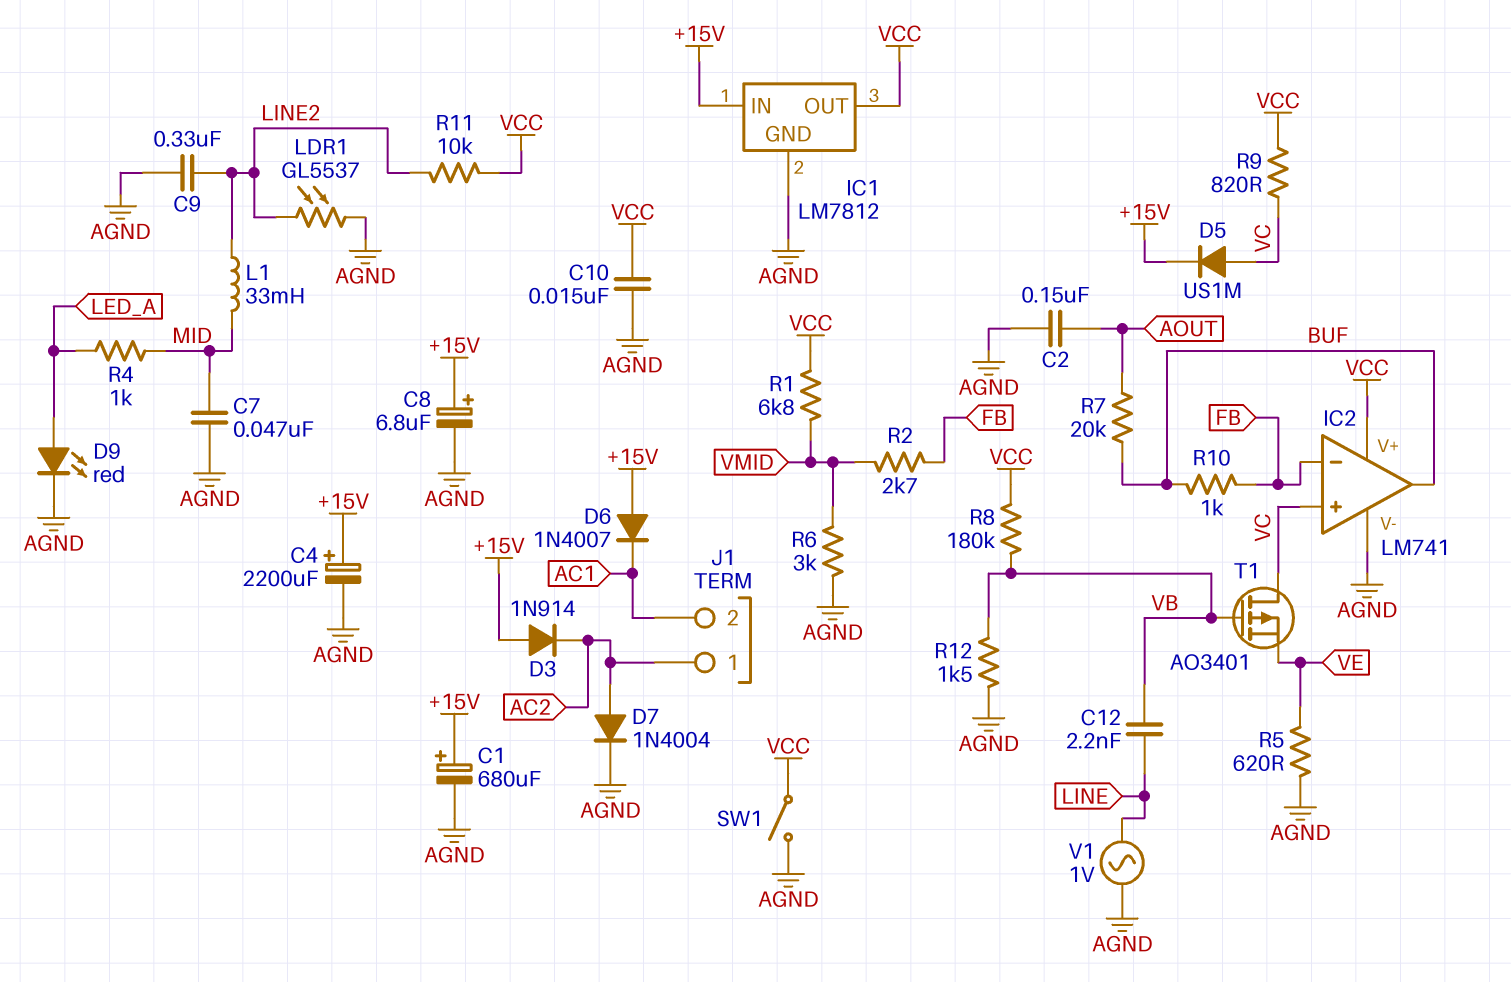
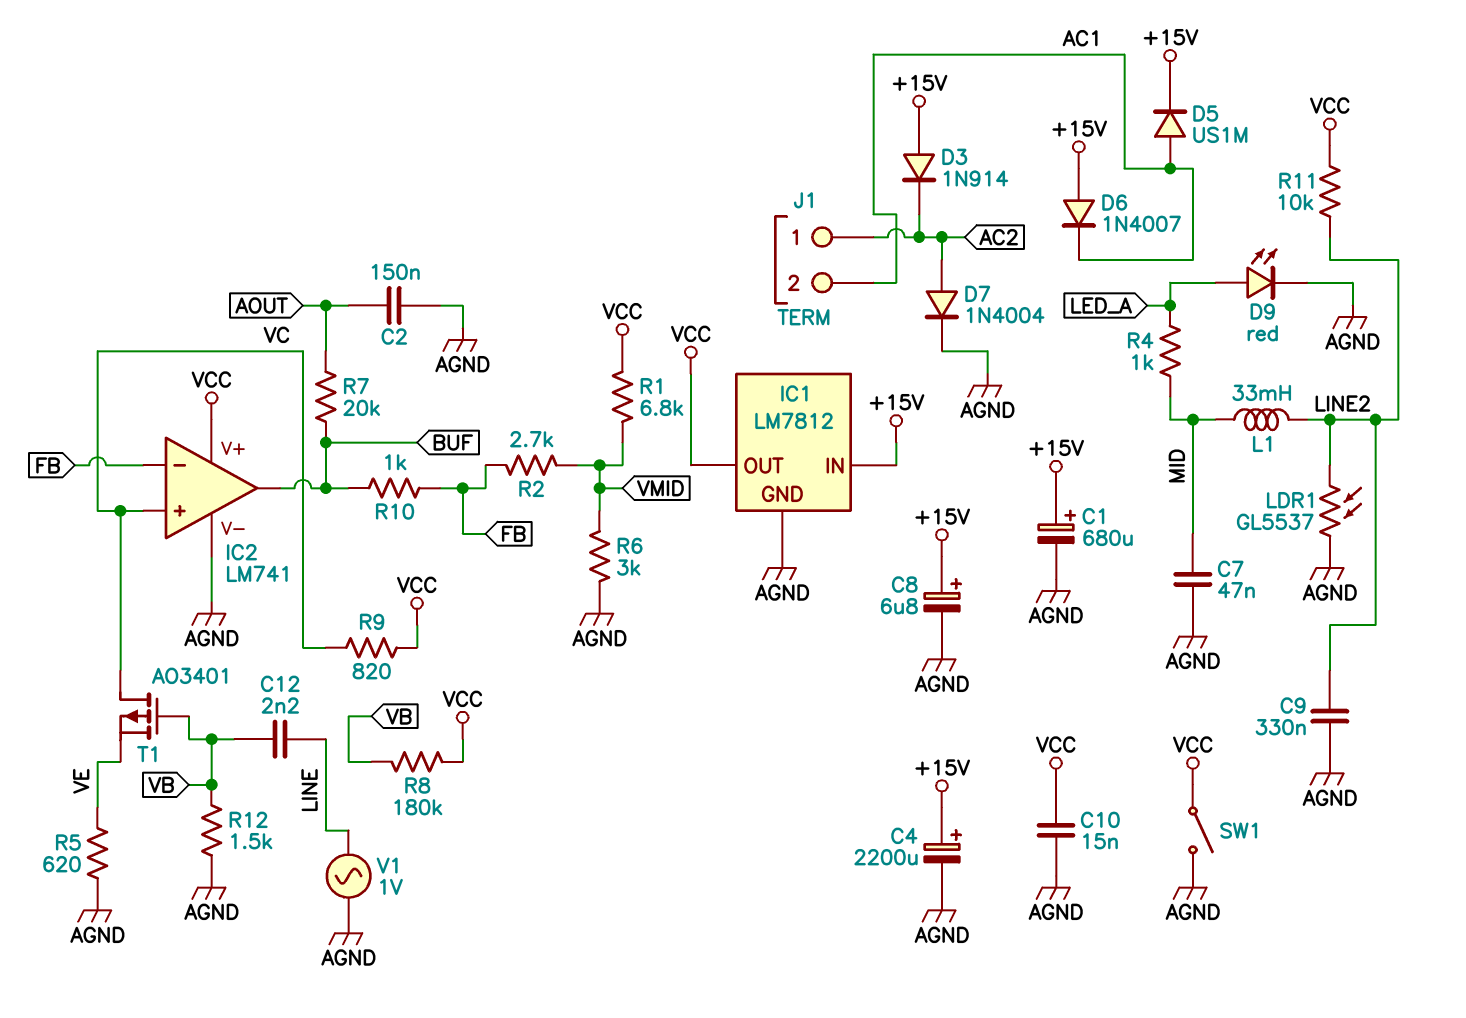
D5: diode US1M (A VC, K +15V) -> diode US1M (A AC1, K +15V)

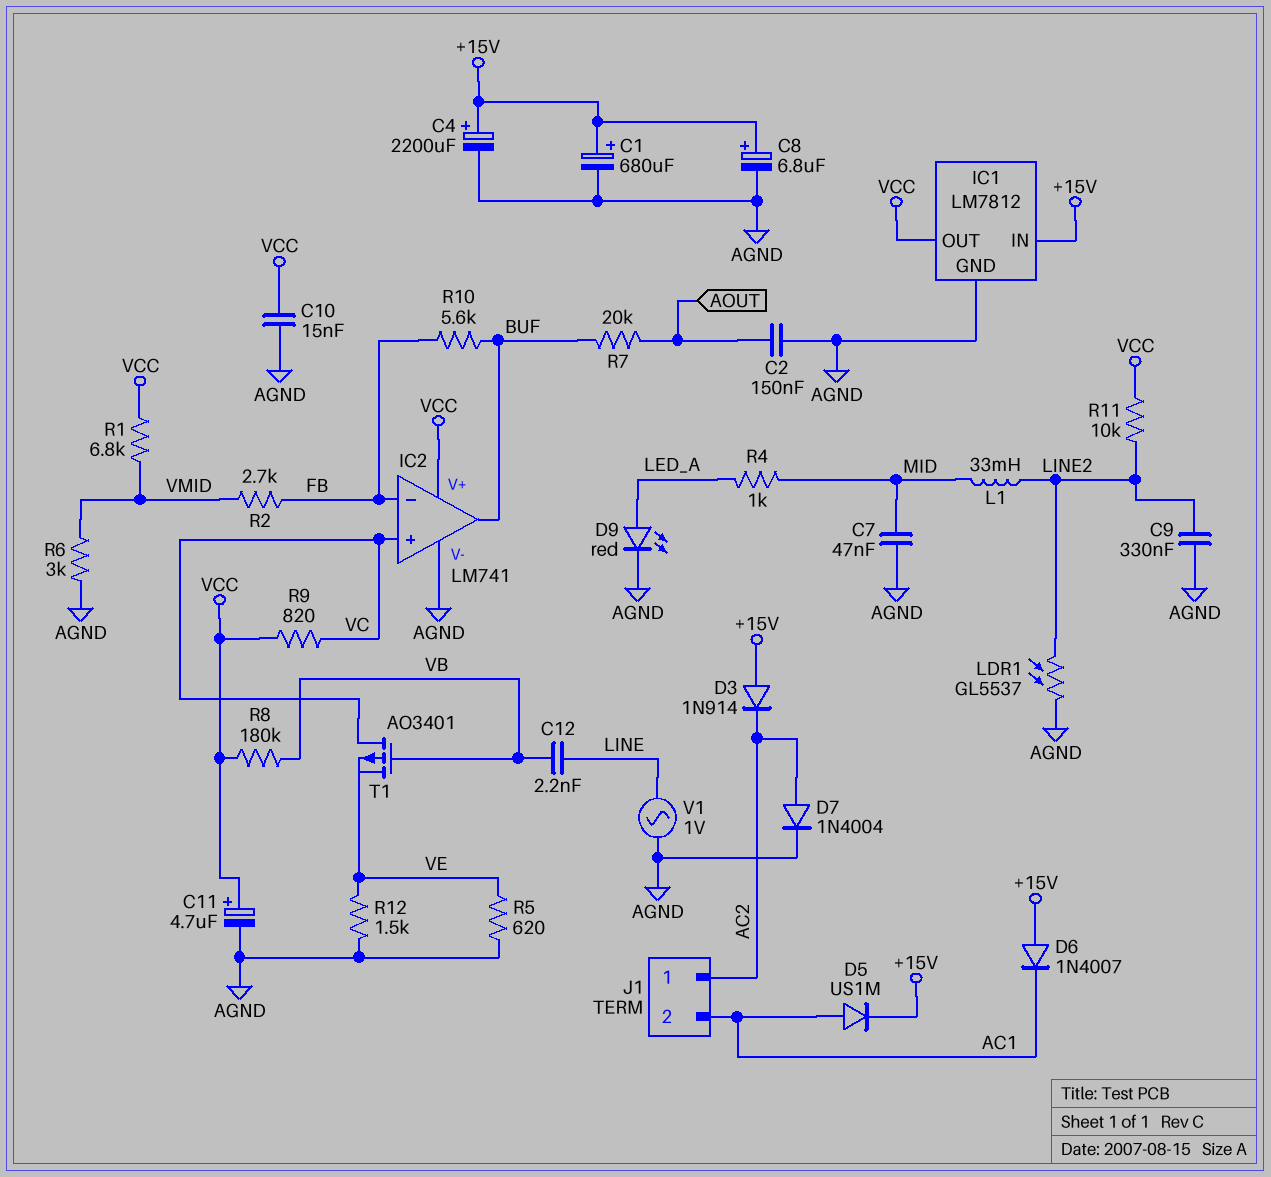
C11: none -> 4.7uF (plus VCC, minus AGND)
R10: 1k (BUF, FB) -> 5.6k (BUF, FB)
R12: 1.5k (AGND, VB) -> 1.5k (AGND, VE)
SW1: switch (AGND, VCC) -> none

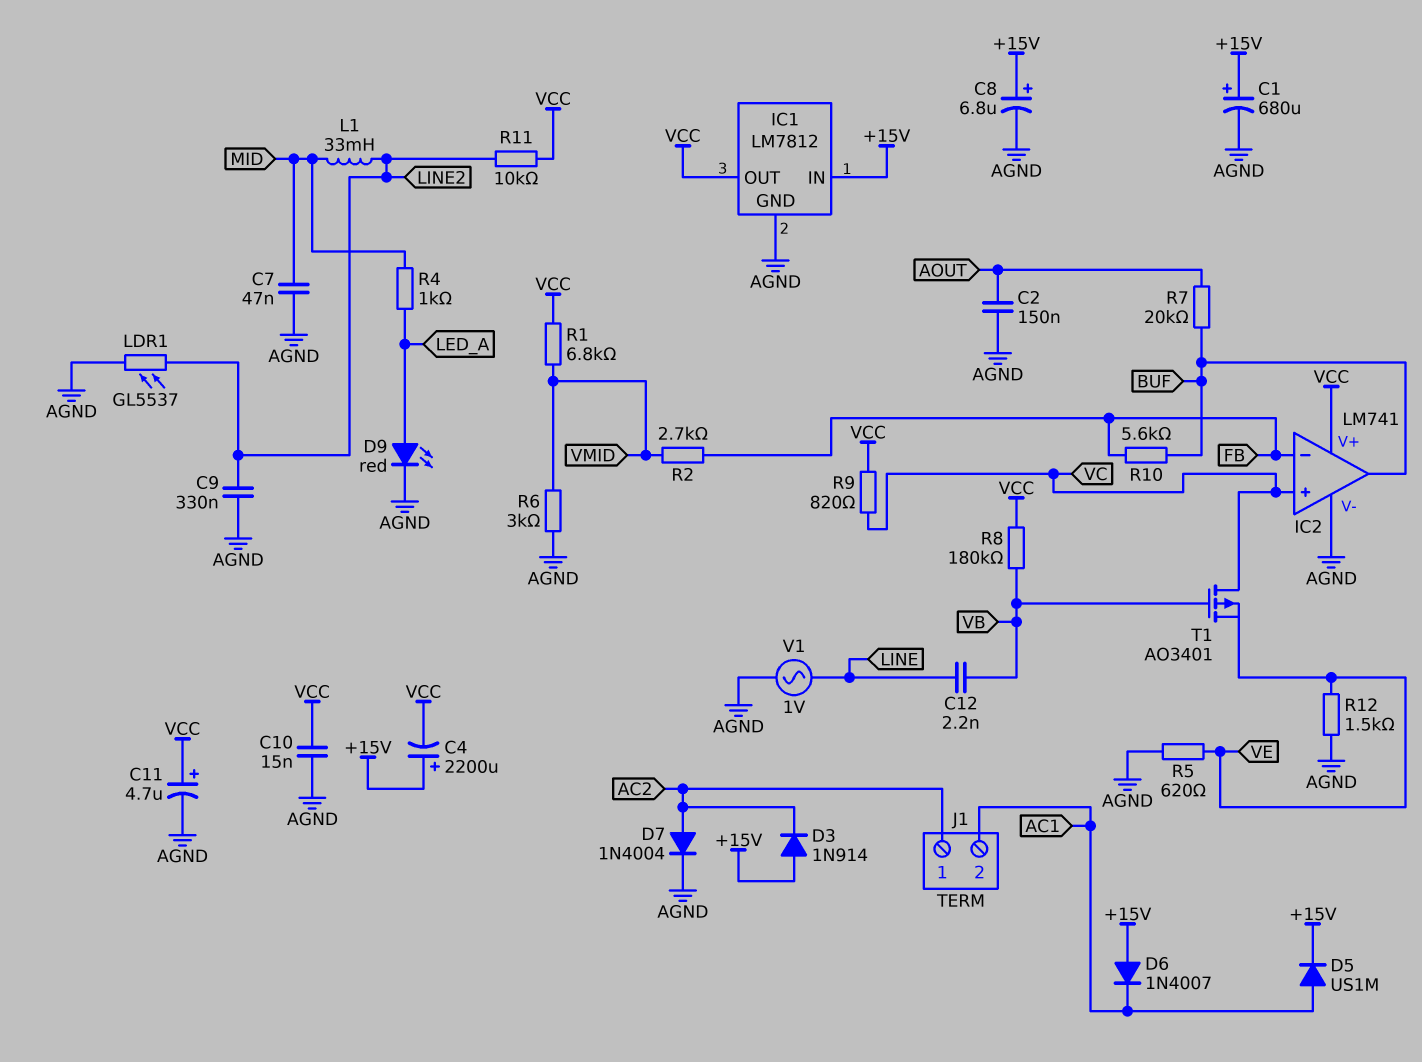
C4: 2200uF (plus +15V, minus AGND) -> 2200uF (plus +15V, minus VCC)

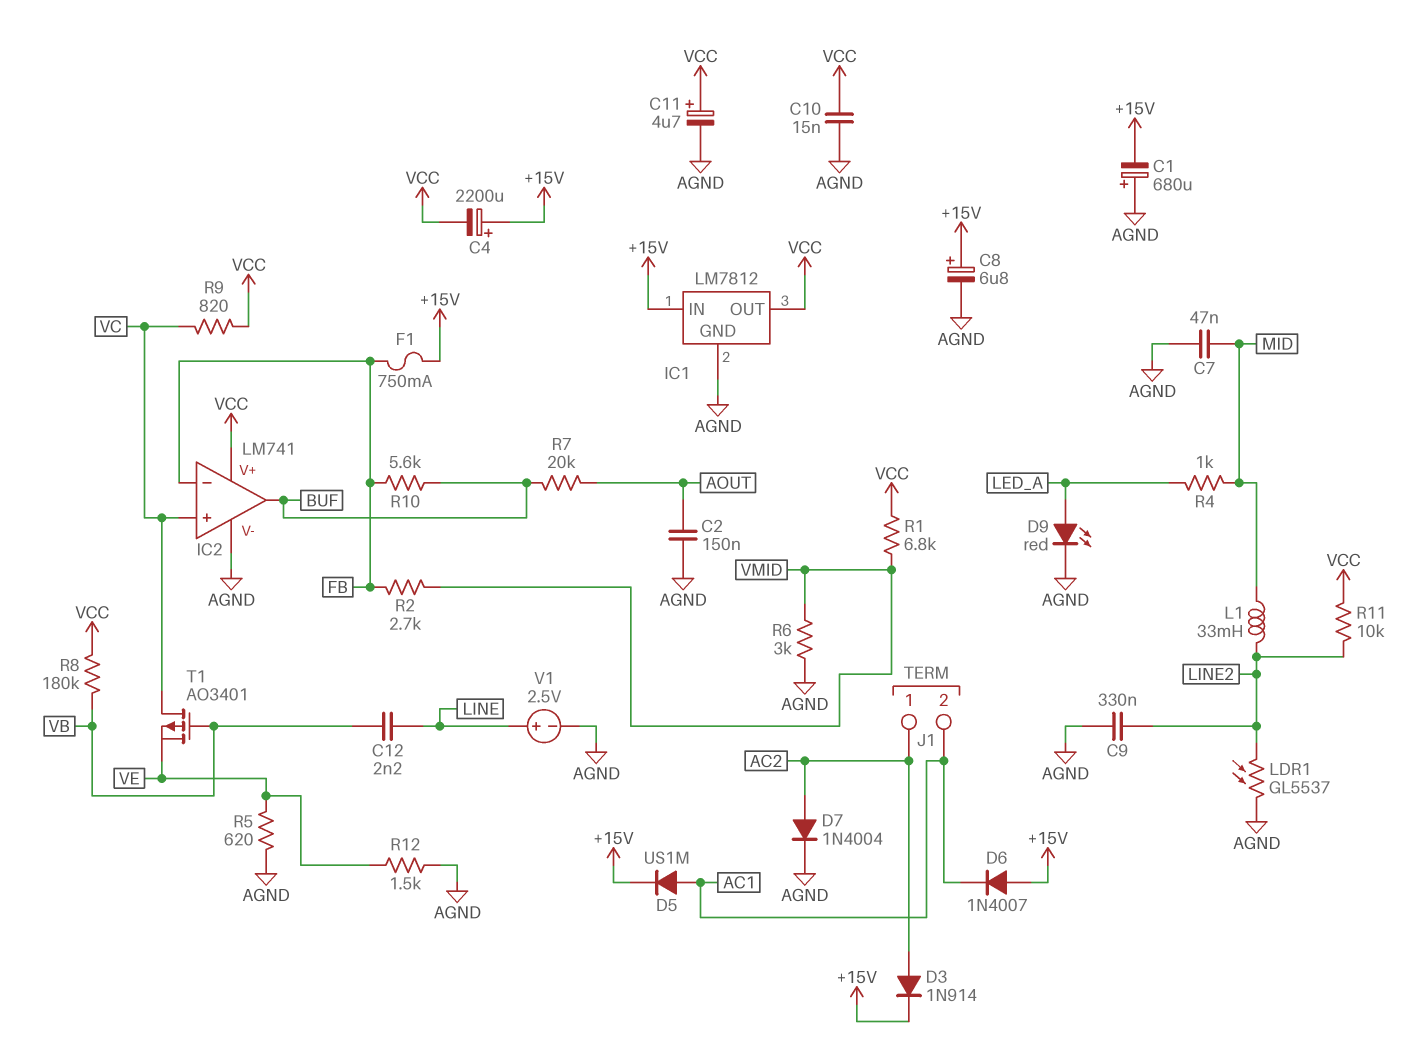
C1: 680uF (plus +15V, minus AGND) -> 680uF (plus AGND, minus +15V)
D3: diode 1N914 (A +15V, K AC2) -> diode 1N914 (A AC2, K +15V)
F1: none -> 750mA (+15V, FB)
V1: AC 1V (AGND, LINE) -> 2.5V (plus LINE, minus AGND)

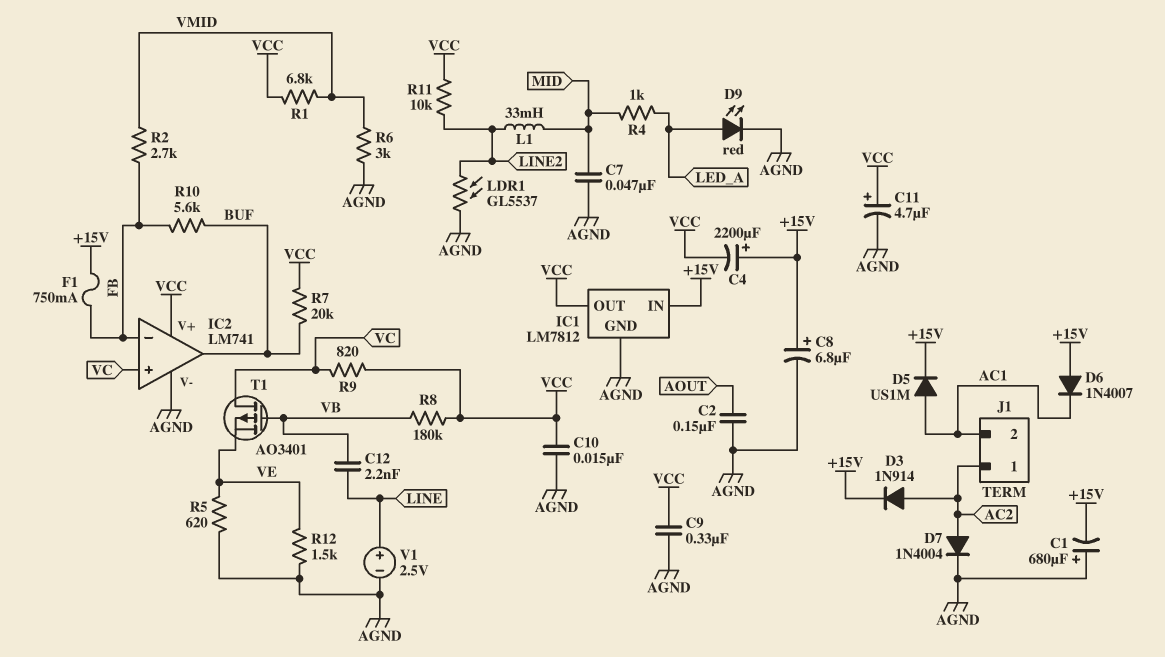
C9: 330nF (AGND, LINE2) -> 330nF (AGND, VCC)
R7: 20k (AOUT, BUF) -> 20k (BUF, VCC)

